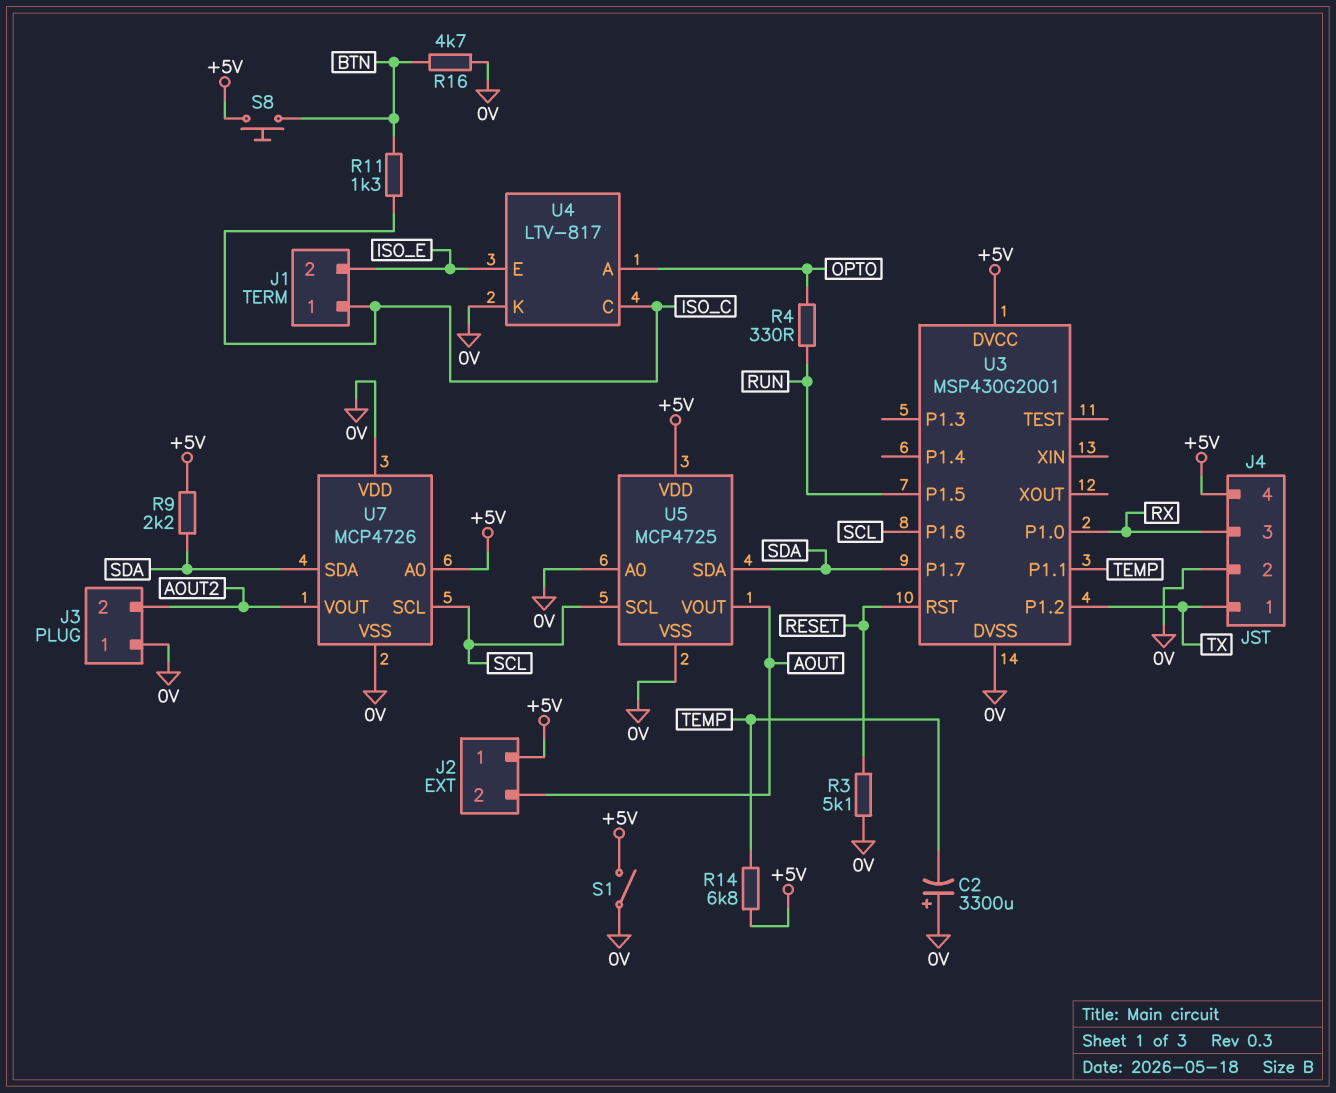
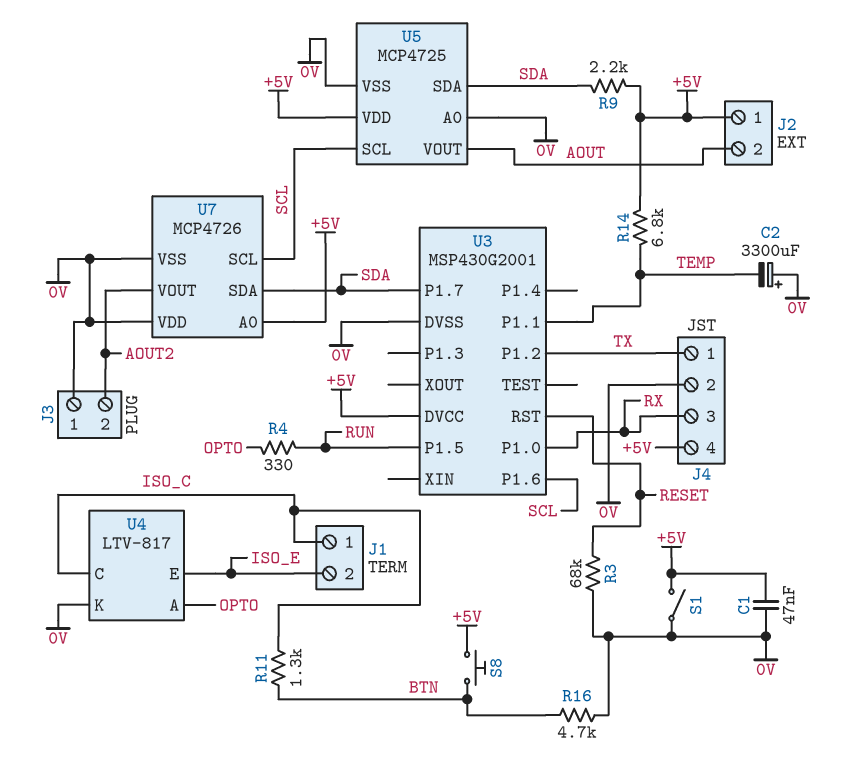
C1: none -> 47nF (+5V, 0V)
R3: 5.1k (0V, RESET) -> 68k (0V, RESET)

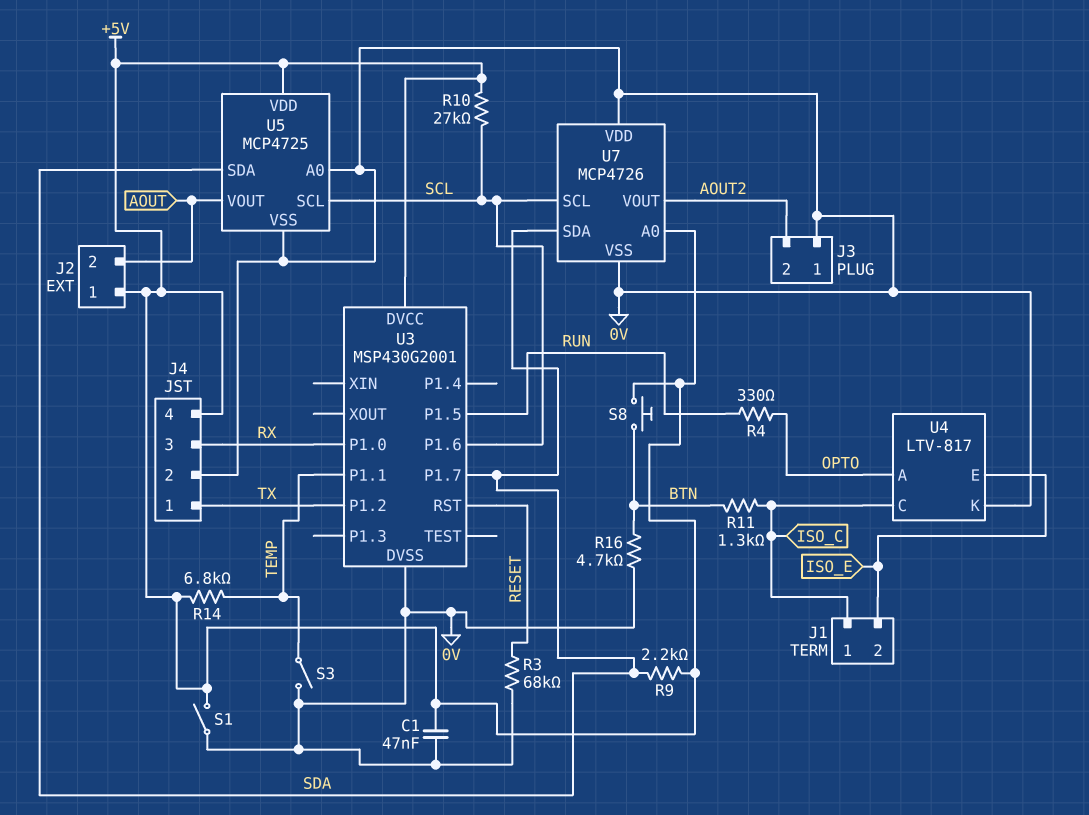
C2: 3300uF (plus 0V, minus TEMP) -> none
R10: none -> 27k (+5V, SCL)
S3: none -> switch (0V, TEMP)

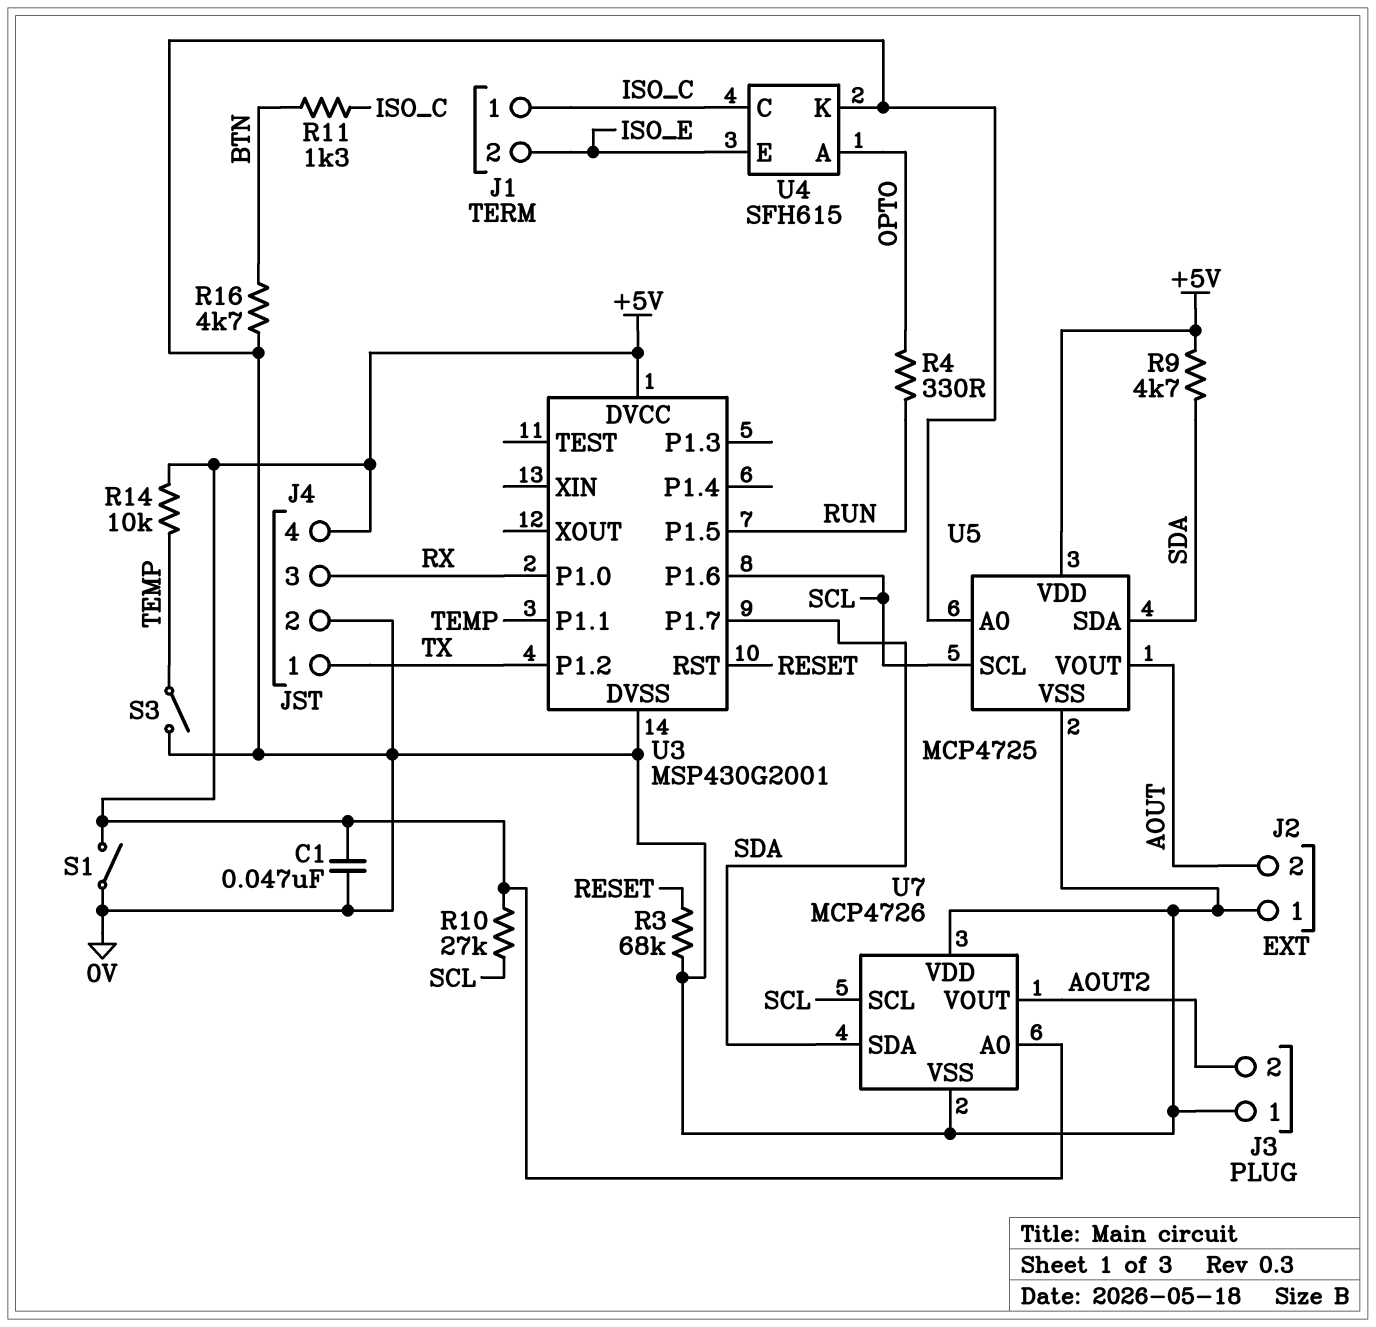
J2 pin 1: +5V -> 0V
R9: 2.2k (+5V, SDA) -> 4.7k (+5V, SDA)
R14: 6.8k (+5V, TEMP) -> 10k (+5V, TEMP)
S8: button (+5V, BTN) -> none
U4: LTV-817 -> SFH615

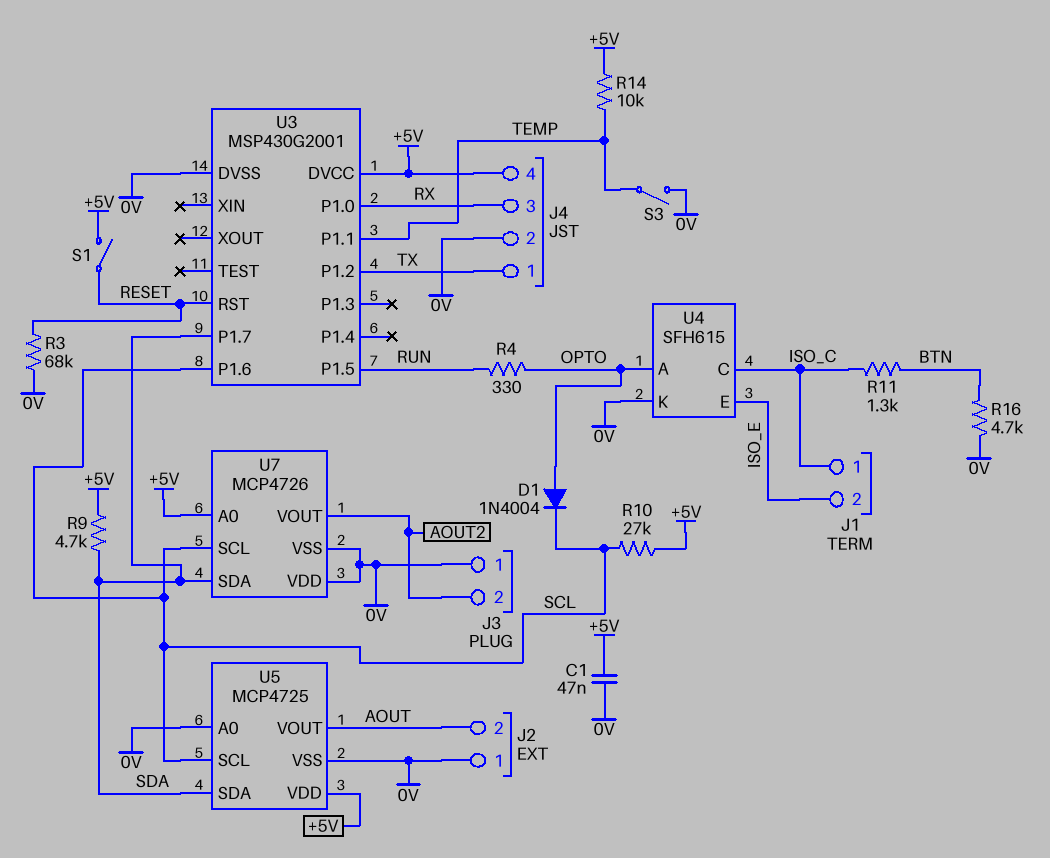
D1: none -> diode 1N4004 (A OPTO, K SCL)
S1: switch (+5V, 0V) -> switch (+5V, RESET)

